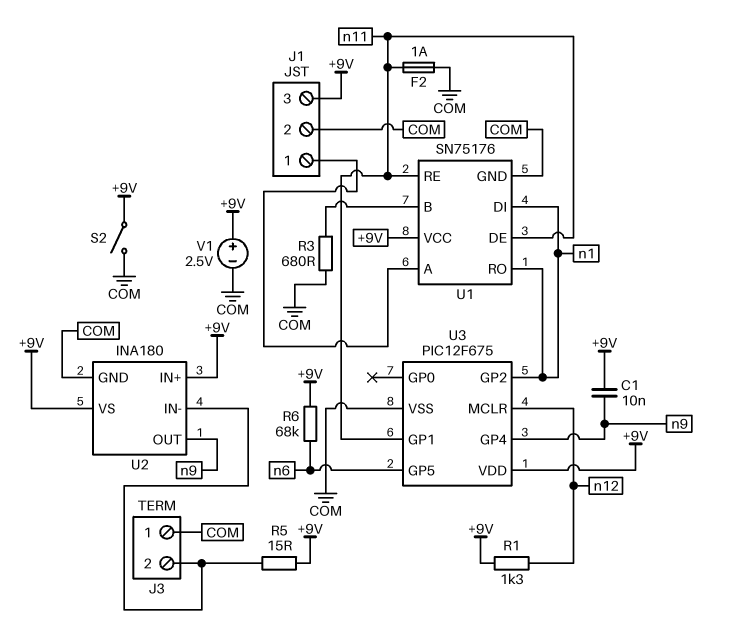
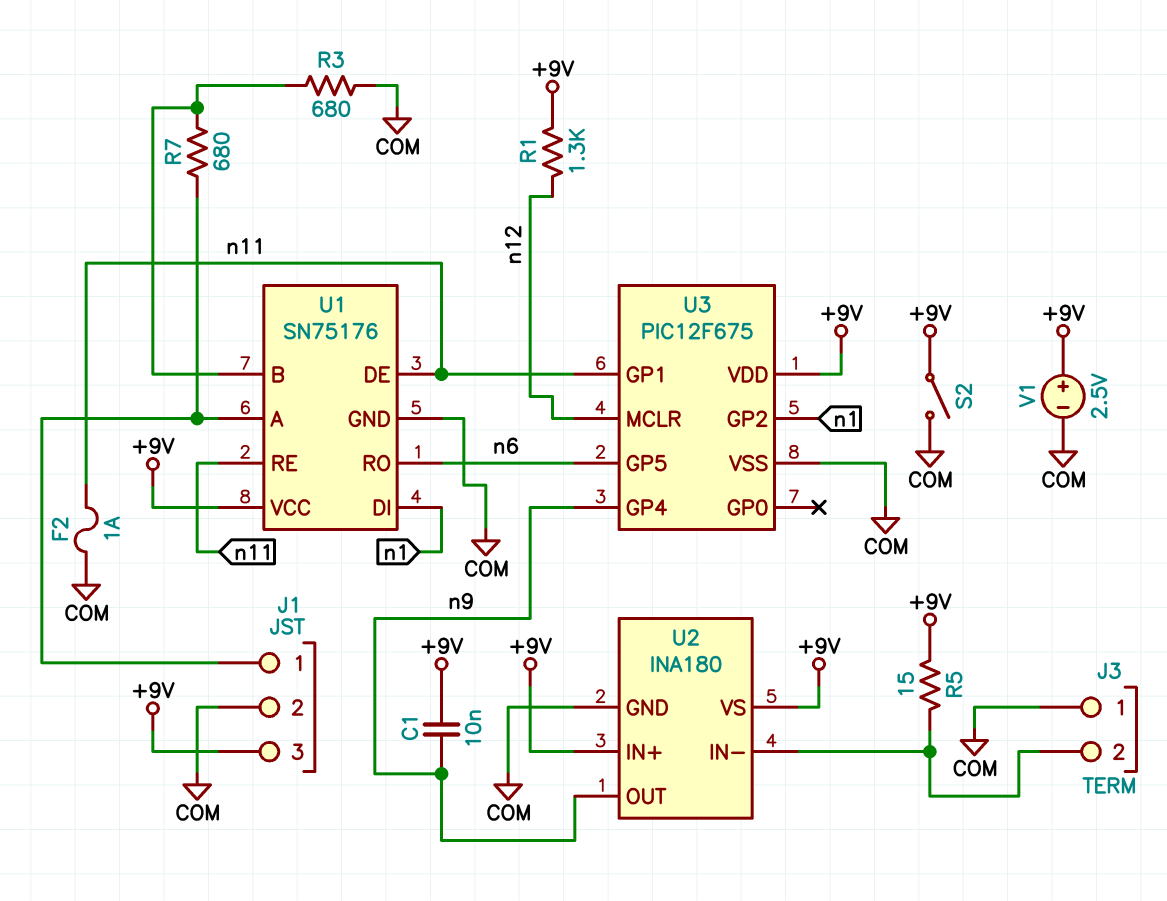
R6: 68k (+9V, n6) -> none
R7: none -> 680 (J1/1, U1/B)
U1 pin RO: n1 -> n6

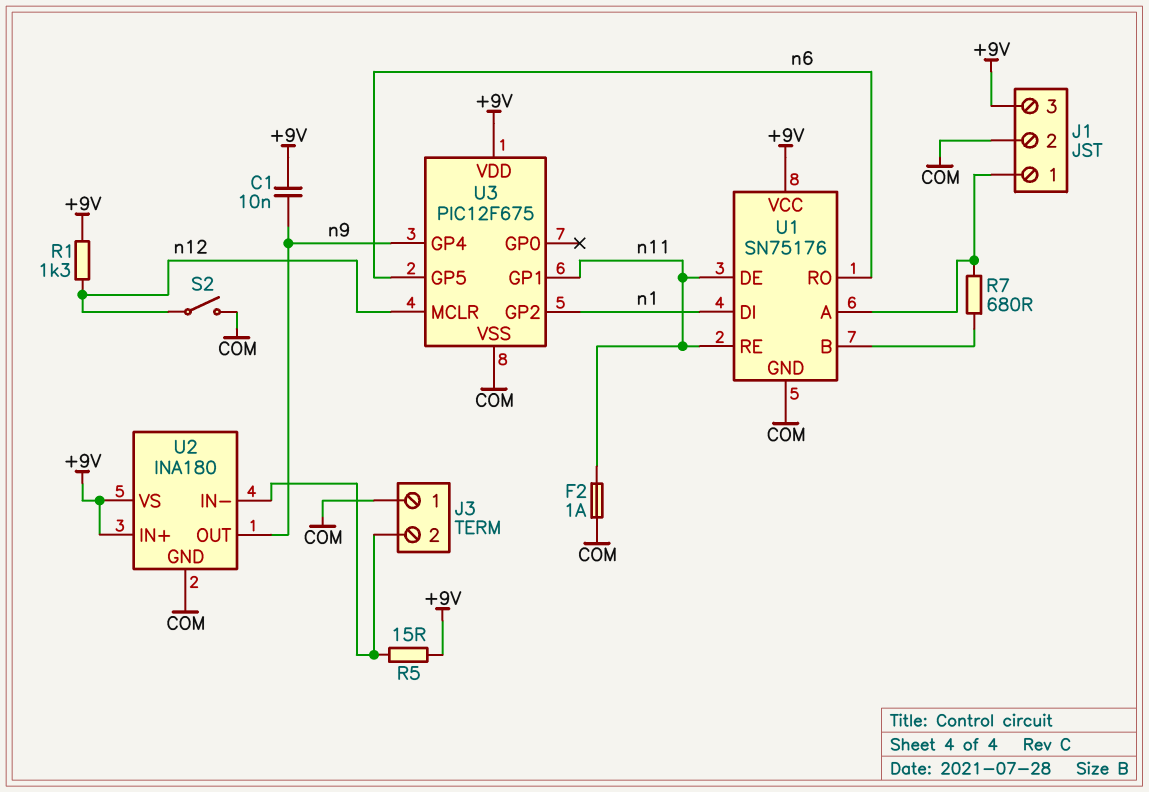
R3: 680 (COM, U1/B) -> none
S2: switch (+9V, COM) -> switch (COM, n12)
V1: 2.5V (plus +9V, minus COM) -> none

